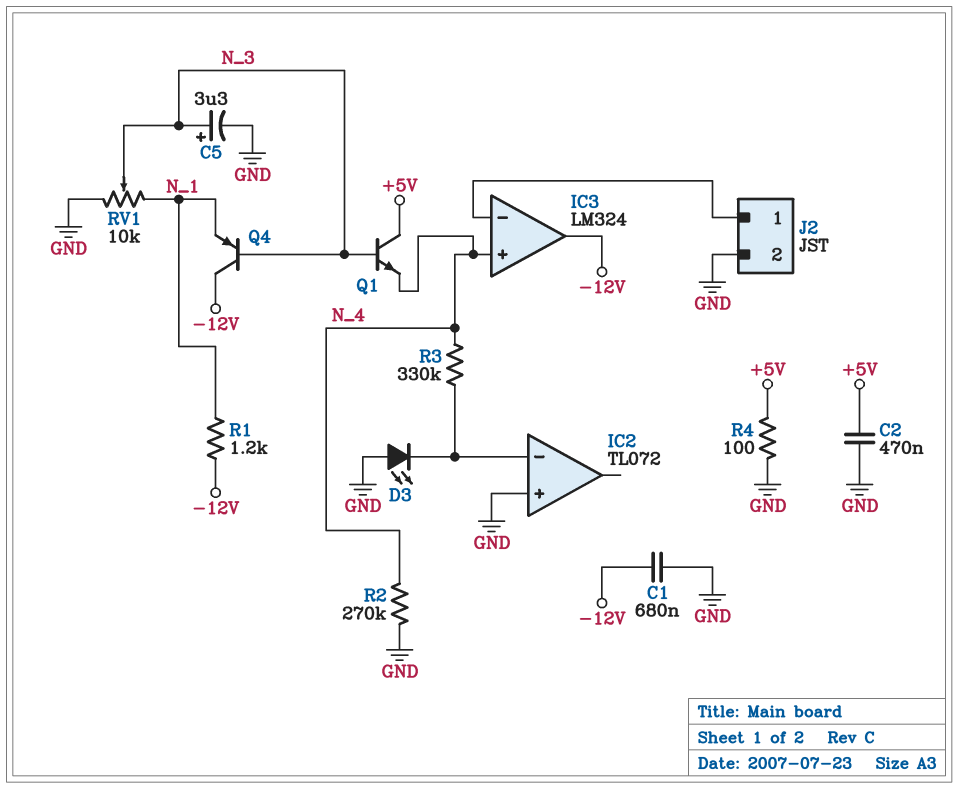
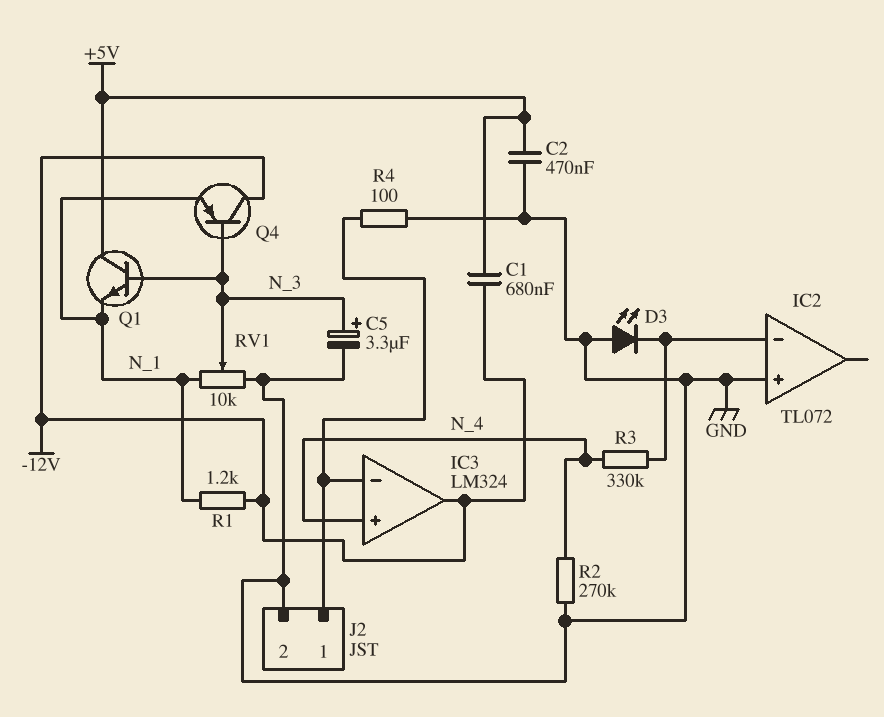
C1: 680nF (-12V, GND) -> 680nF (+5V, -12V)
Q1: NPN (B N_3, C +5V, E N_4) -> NPN (B N_3, C +5V, E N_1)
R4: 100 (+5V, GND) -> 100 (GND, IC3/in-)

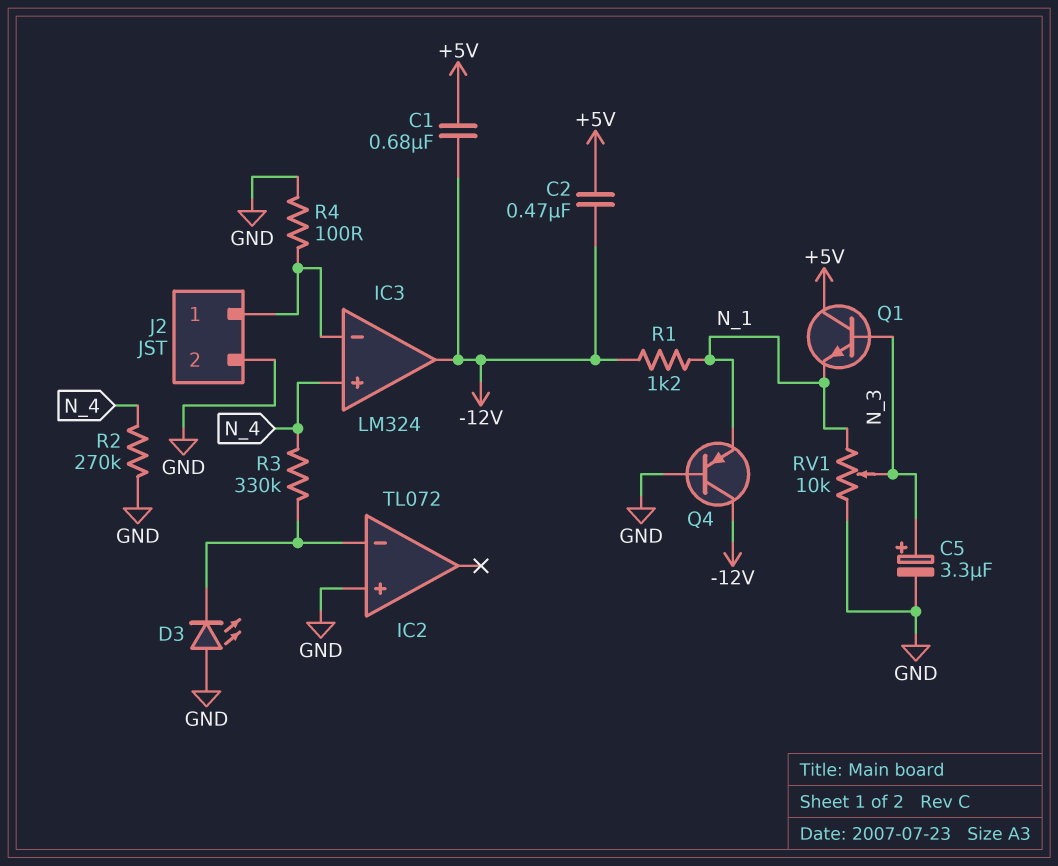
C2: 470nF (+5V, GND) -> 470nF (+5V, -12V)
Q4: PNP (B N_3, C -12V, E N_1) -> PNP (B GND, C -12V, E N_1)

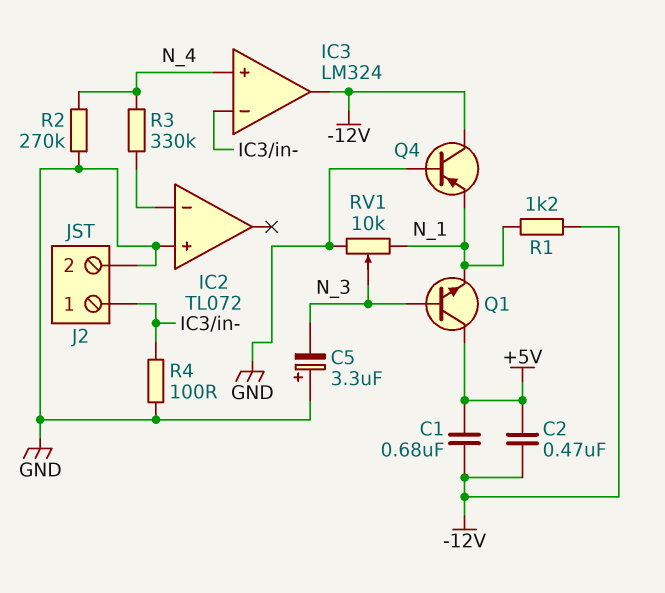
C5: 3.3uF (plus N_3, minus GND) -> 3.3uF (plus GND, minus N_3)
D3: LED (A GND, K IC2/in-) -> none

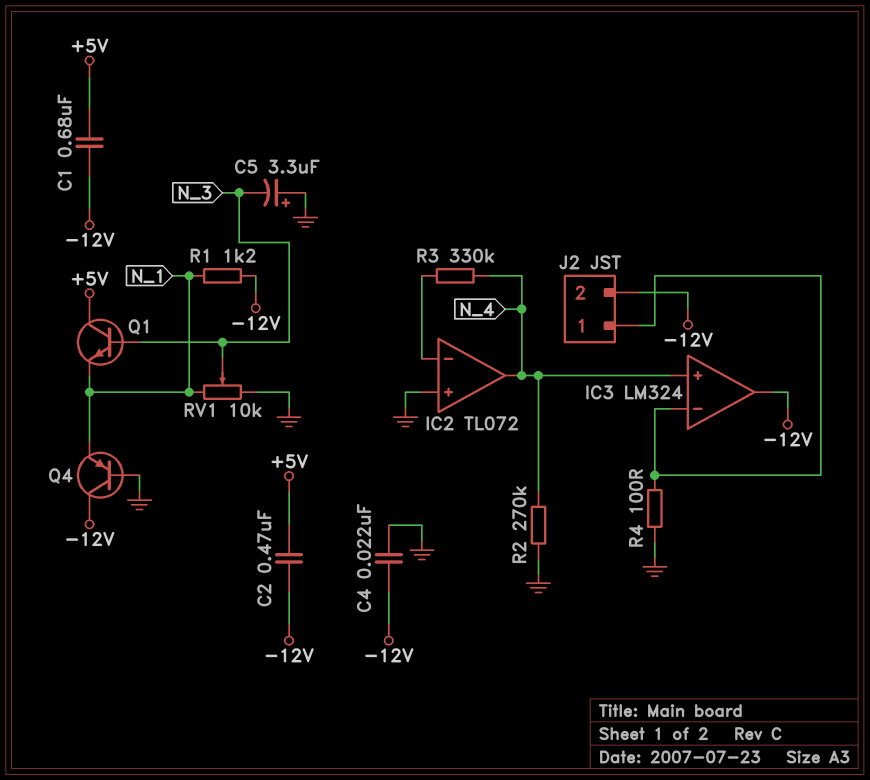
C4: none -> 22nF (-12V, GND)
IC2 pin out: none -> N_4
J2 pin 2: GND -> -12V

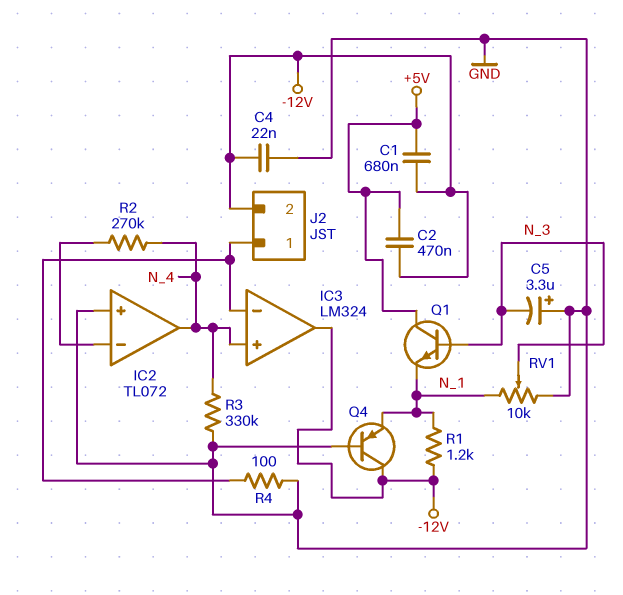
R2: 270k (GND, N_4) -> 270k (IC2/in-, N_4)
R3: 330k (IC2/in-, N_4) -> 330k (GND, N_4)

